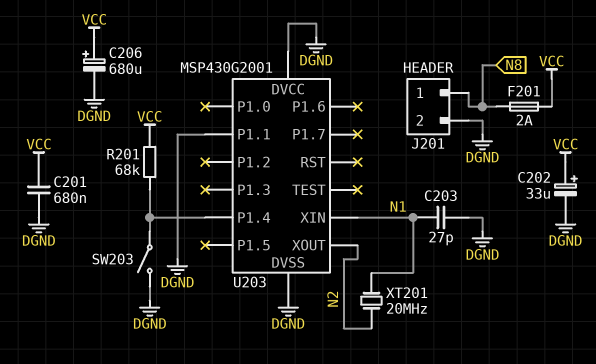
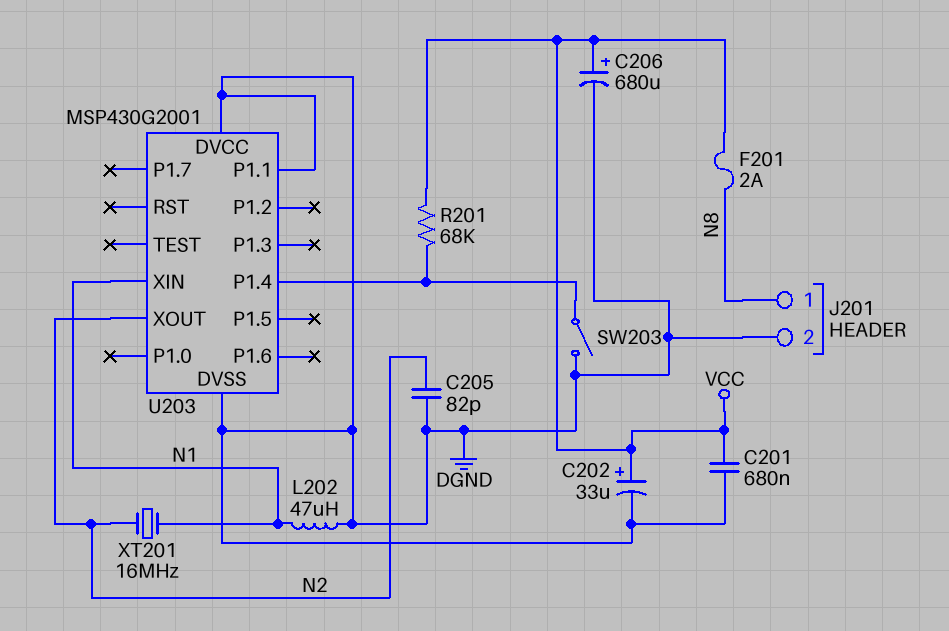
C203: 27pF (DGND, N1) -> none
C205: none -> 82pF (DGND, N2)
L202: none -> 47uH (DGND, N1)
XT201: 20MHz (N1, N2) -> 16MHz (N1, N2)

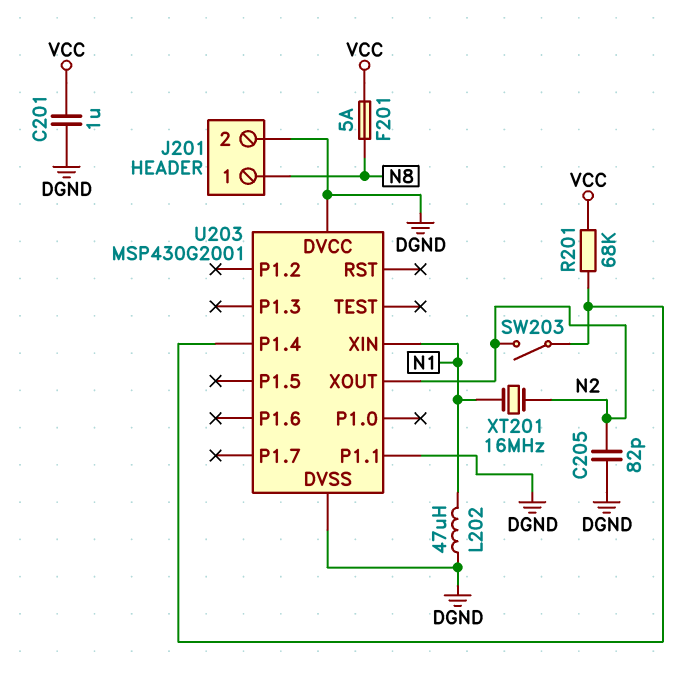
C201: 680nF (DGND, VCC) -> 1uF (DGND, VCC)
C202: 33uF (plus VCC, minus DGND) -> none
C206: 680uF (plus VCC, minus DGND) -> none
F201: 2A (N8, VCC) -> 5A (N8, VCC)
SW203: switch (DGND, U203/P1.4) -> switch (N2, U203/P1.4)

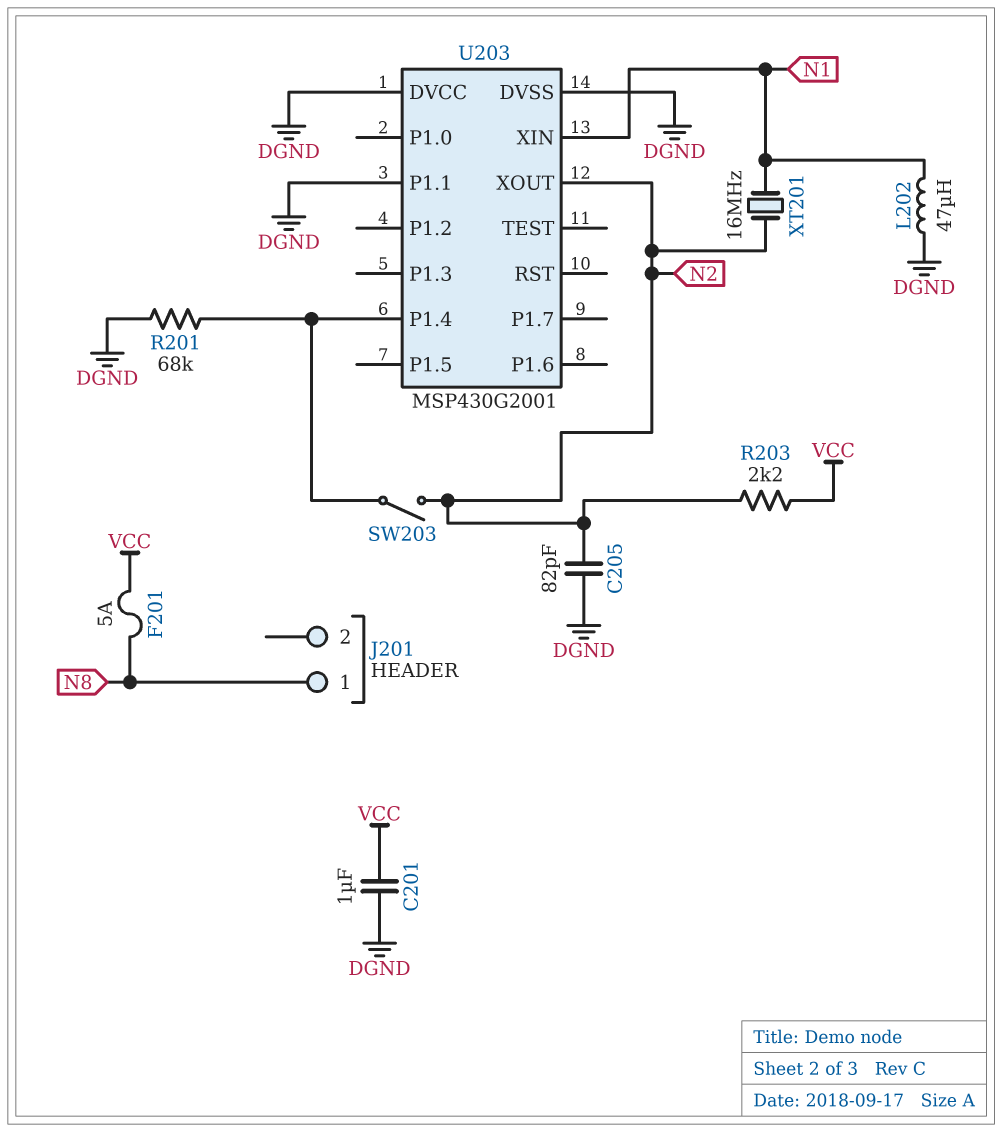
J201 pin 2: DGND -> none
R201: 68k (U203/P1.4, VCC) -> 68k (DGND, U203/P1.4)
R203: none -> 2.2k (N2, VCC)

